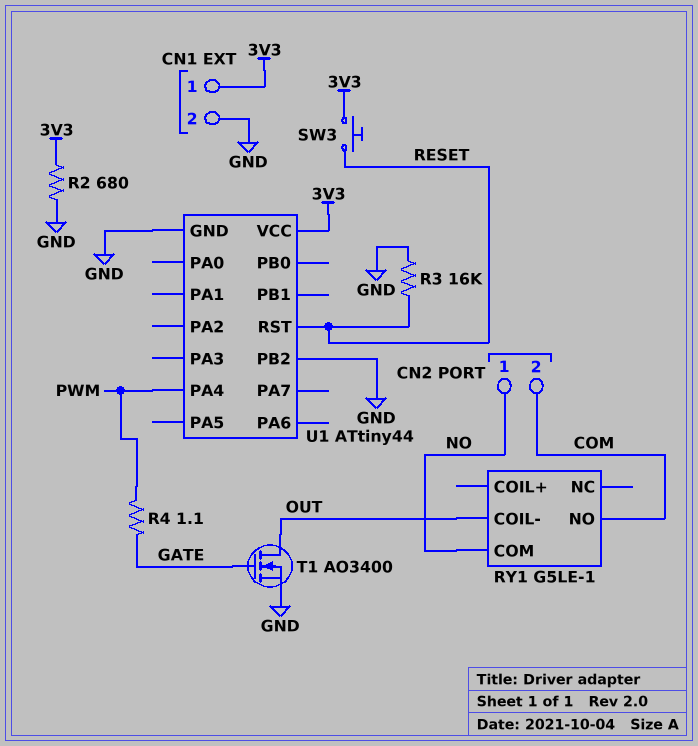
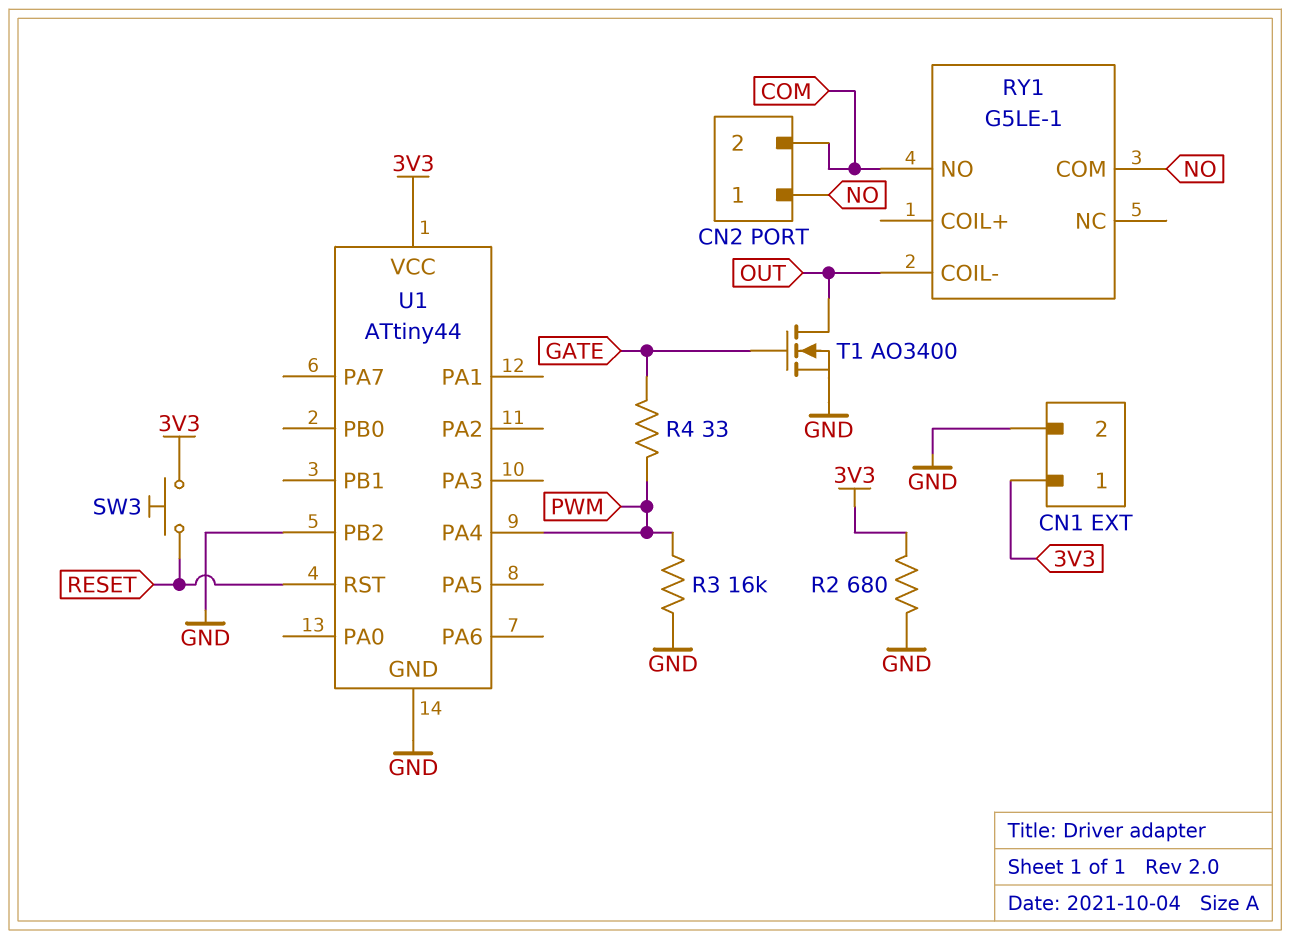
R3: 16k (GND, RESET) -> 16k (GND, PWM)
R4: 1.1 (GATE, PWM) -> 33 (GATE, PWM)

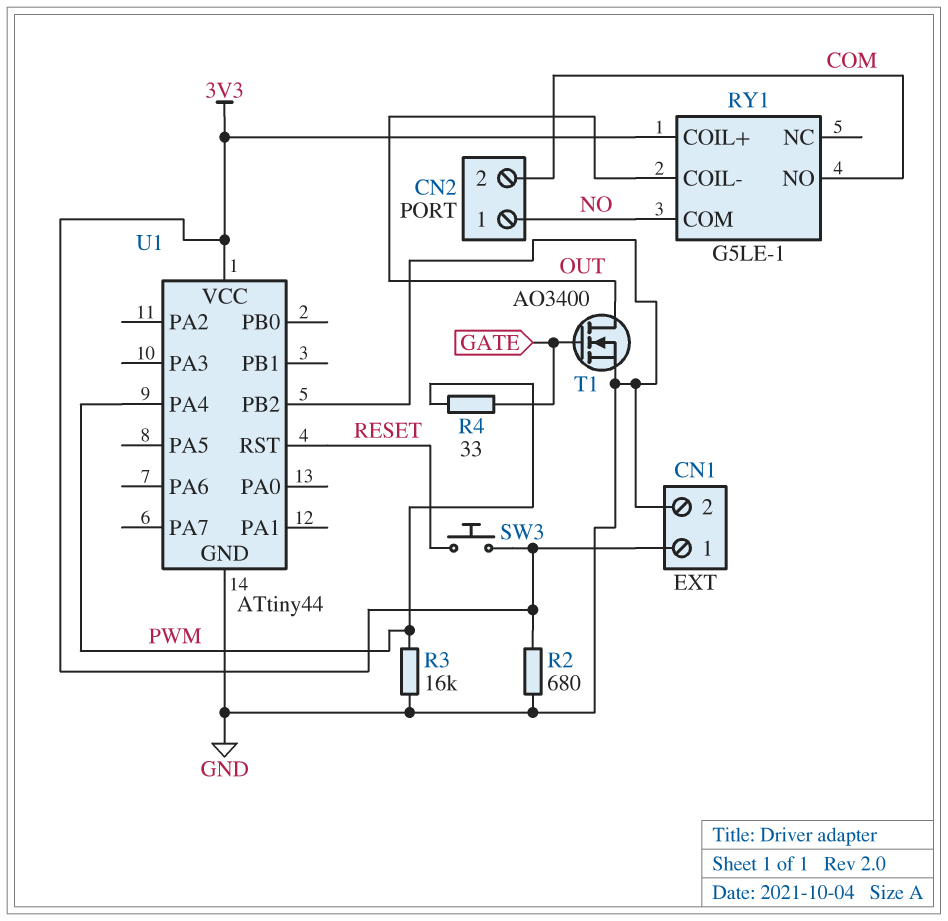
RY1 pin COIL+: none -> 3V3

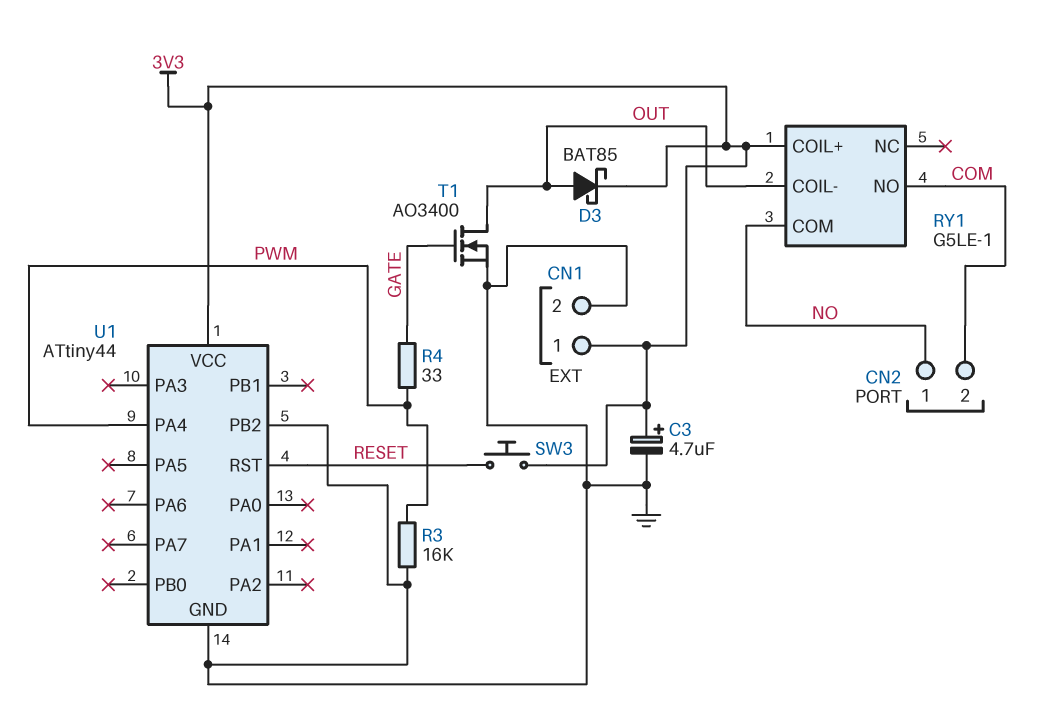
C3: none -> 4.7uF (plus 3V3, minus GND)
D3: none -> schottky BAT85 (A OUT, K 3V3)
R2: 680 (3V3, GND) -> none

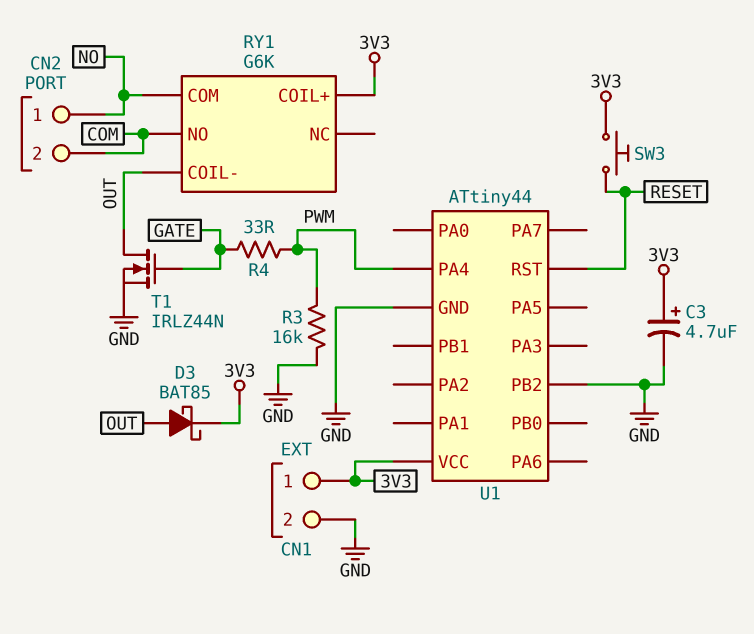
RY1: G5LE-1 -> G6K
T1: NMOS AO3400 (G GATE, D OUT, S GND) -> NMOS IRLZ44N (G GATE, D OUT, S GND)

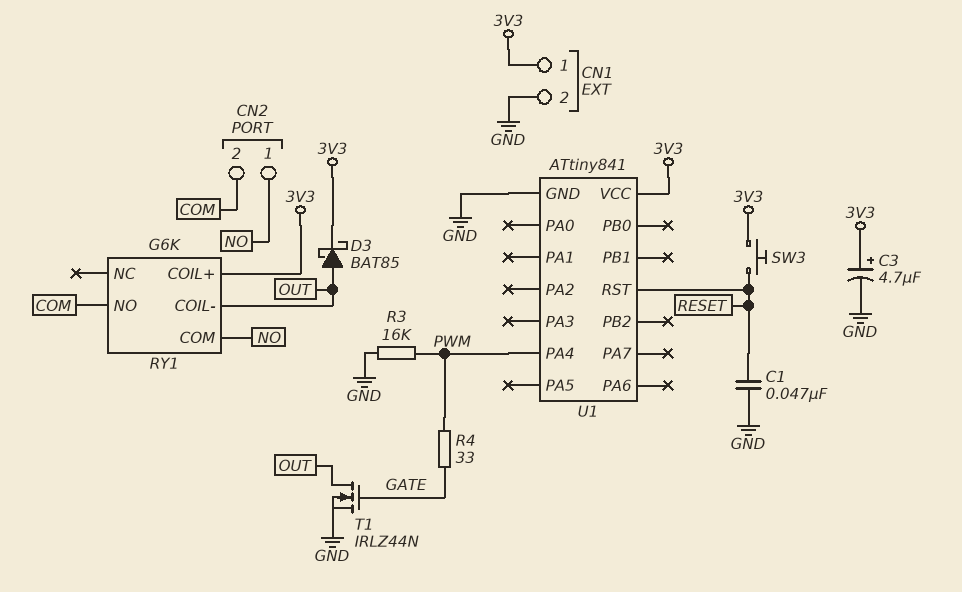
C1: none -> 47nF (GND, RESET)
U1: ATtiny44 -> ATtiny841
U1 pin PB2: GND -> none

